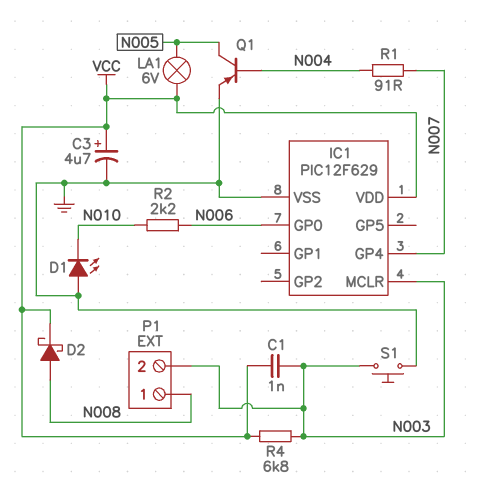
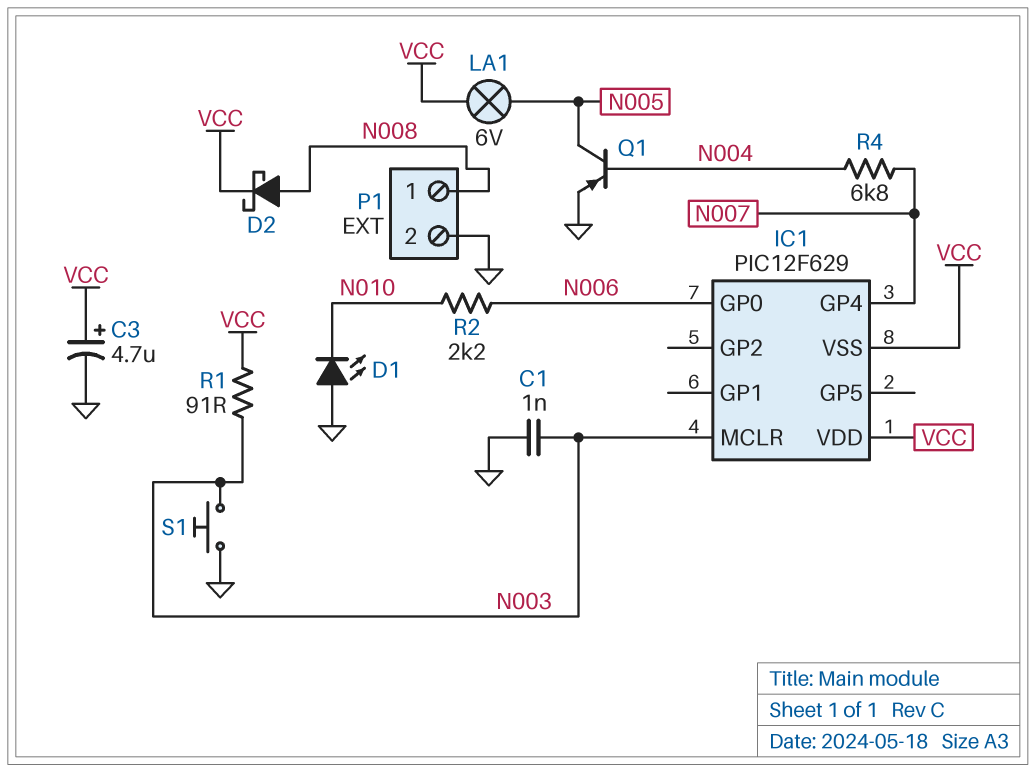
C1: 1nF (N003, VCC) -> 1nF (GND, N003)
IC1 pin VSS: GND -> VCC
P1 pin 2: N003 -> GND
R1: 91 (N004, N007) -> 91 (N003, VCC)
R4: 6.8k (N003, VCC) -> 6.8k (N004, N007)

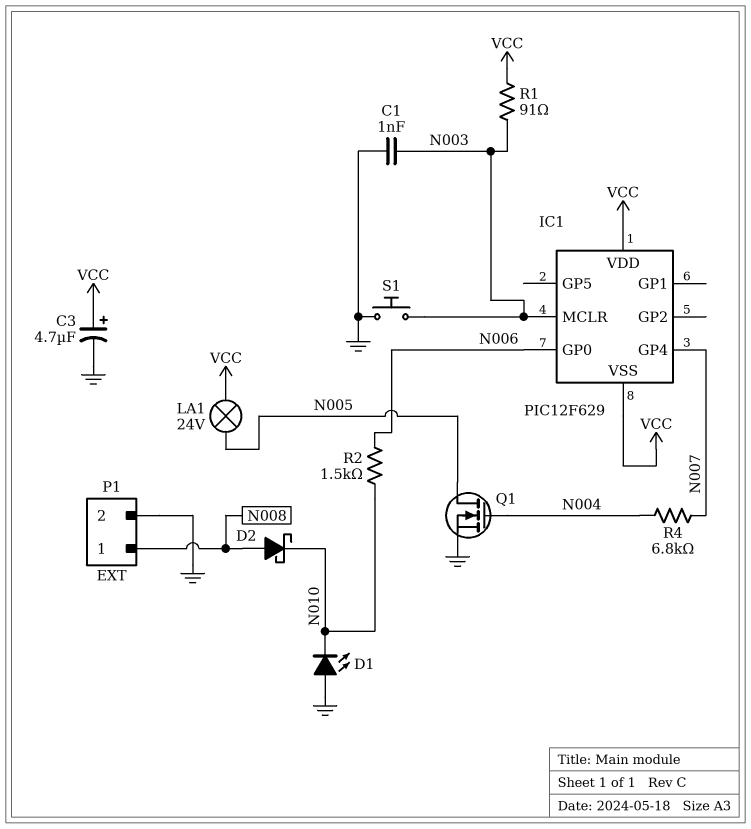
D2: schottky (A N008, K VCC) -> schottky (A N008, K N010)
LA1: lamp 6V (N005, VCC) -> lamp 24V (N005, VCC)
Q1: PNP (B N004, C N005, E GND) -> NMOS (G N004, D N005, S GND)
R2: 2.2k (N006, N010) -> 1.5k (N006, N010)

